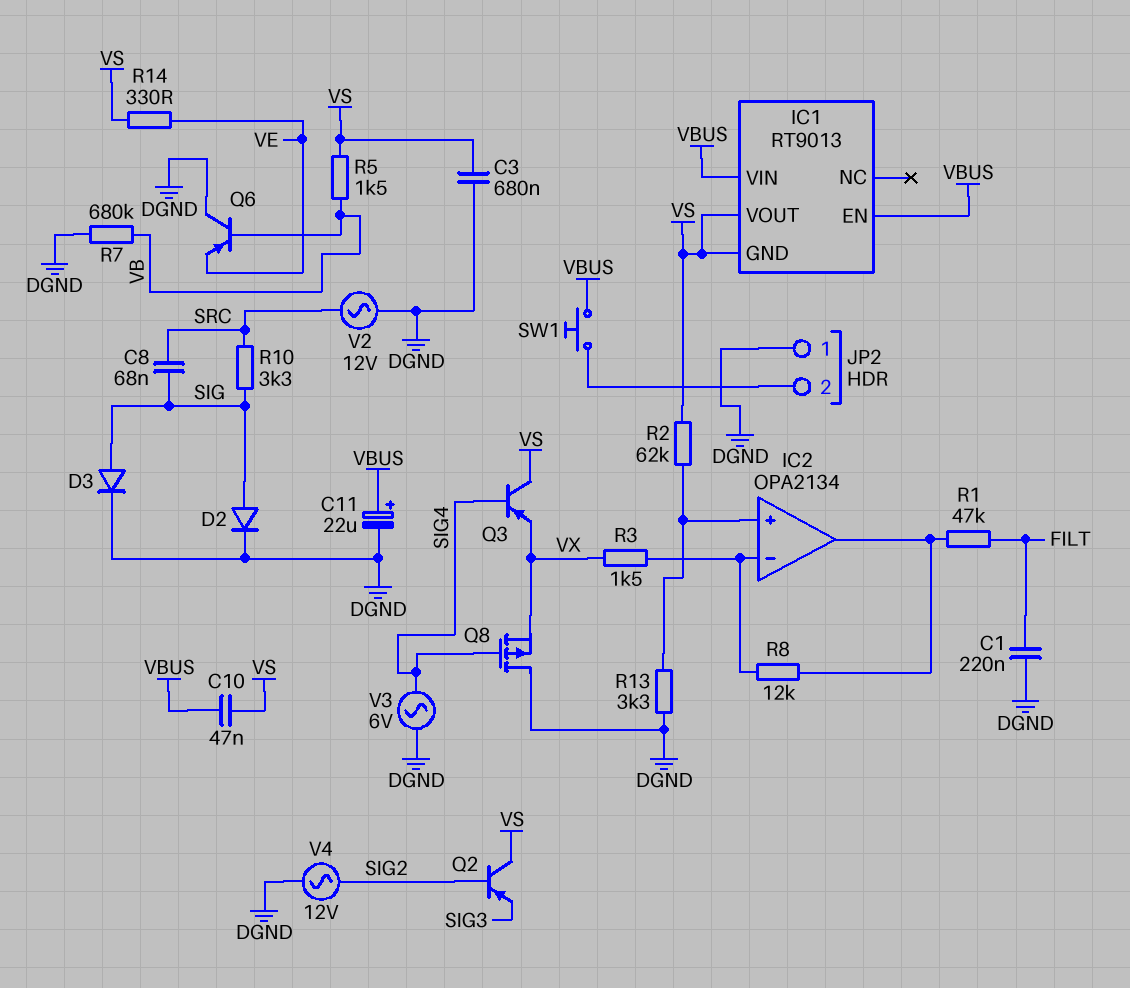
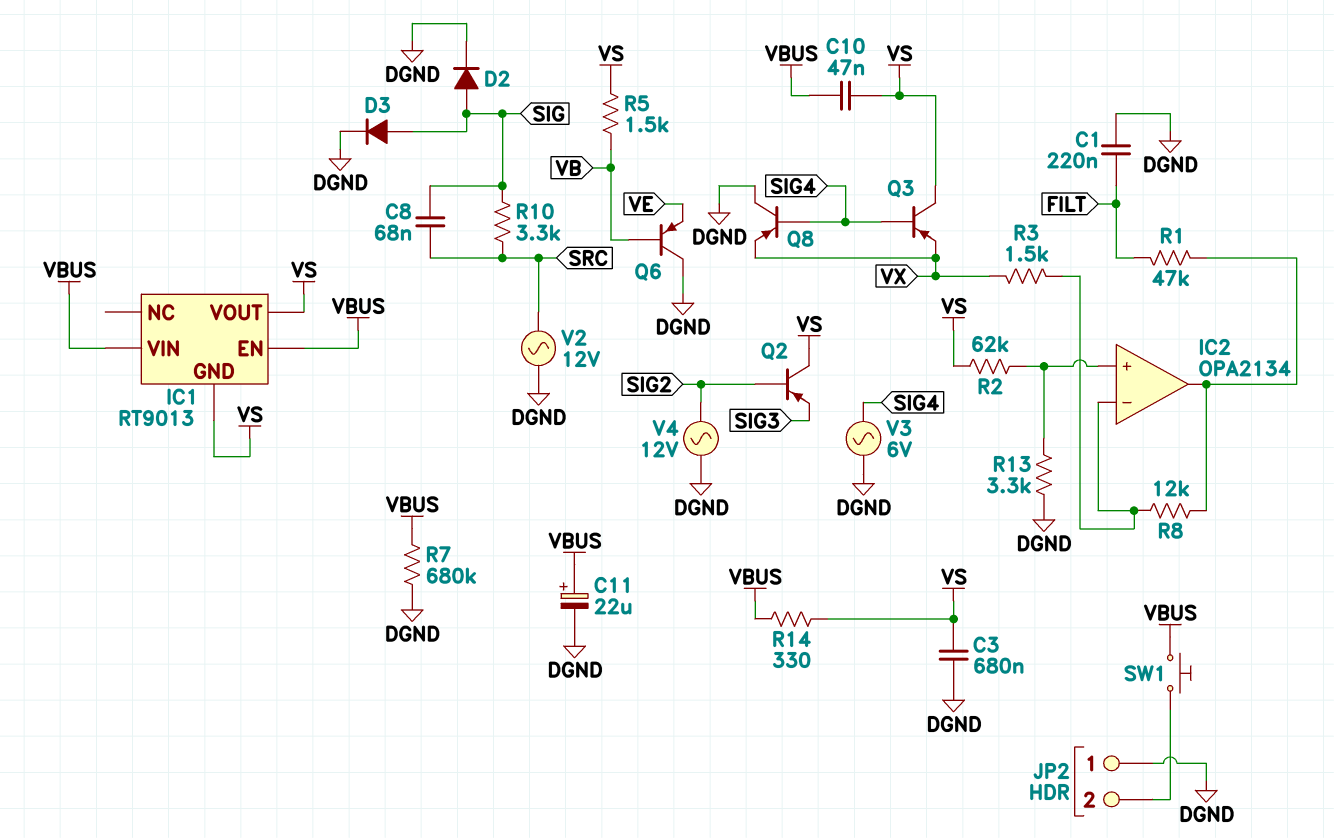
Q8: PMOS (G SIG4, D DGND, S VX) -> PNP (B SIG4, C DGND, E VX)
R7: 680k (DGND, VB) -> 680k (DGND, VBUS)
R14: 330 (VE, VS) -> 330 (VBUS, VS)

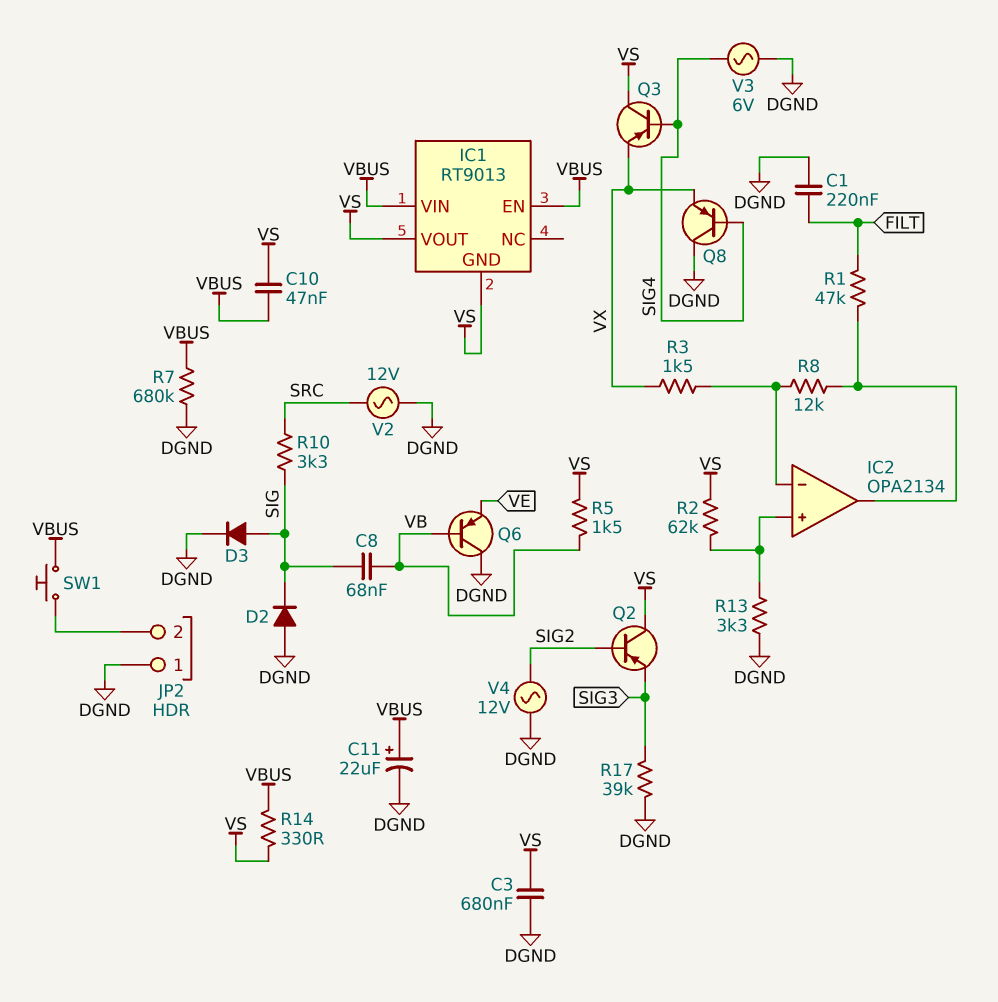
C8: 68nF (SIG, SRC) -> 68nF (SIG, VB)
D2: diode (A SIG, K DGND) -> diode (A DGND, K SIG)
R17: none -> 39k (DGND, SIG3)

